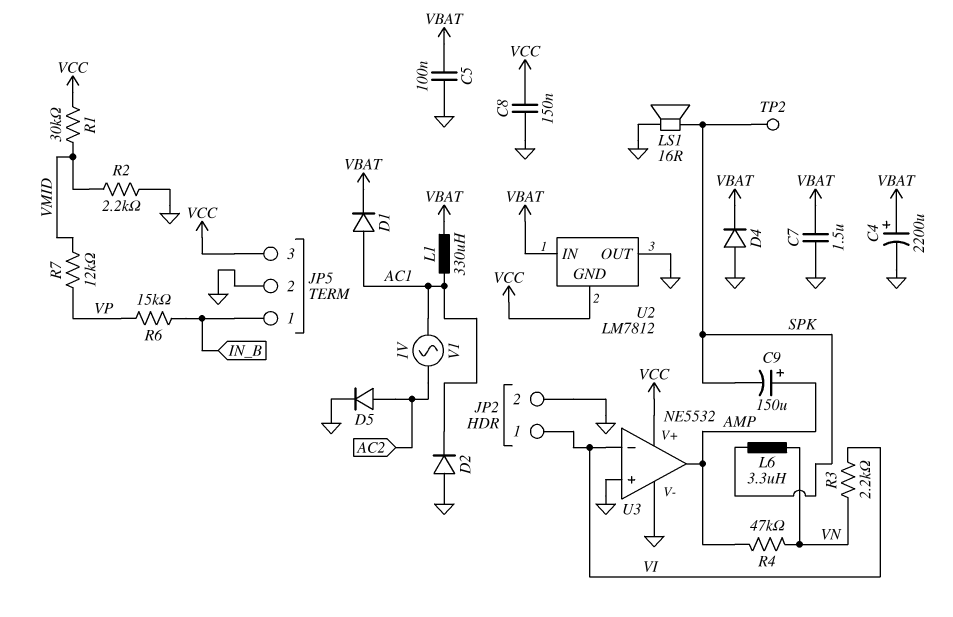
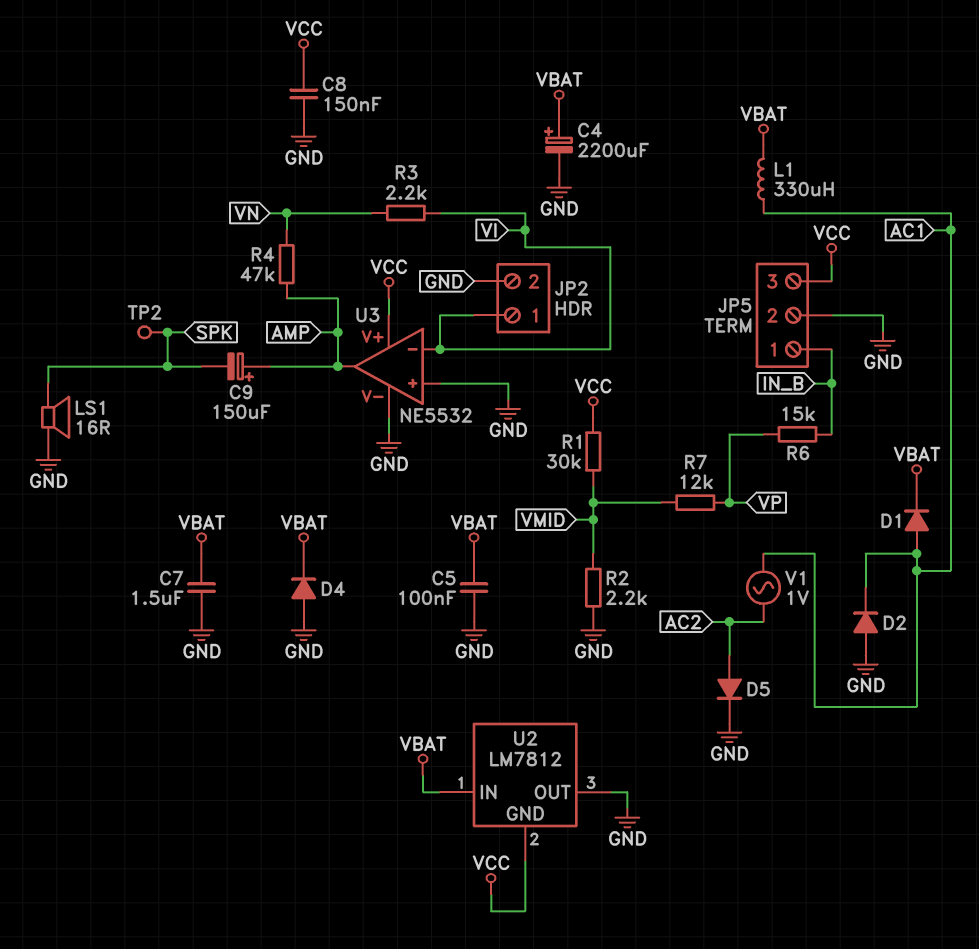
L6: 3.3uH (SPK, VN) -> none

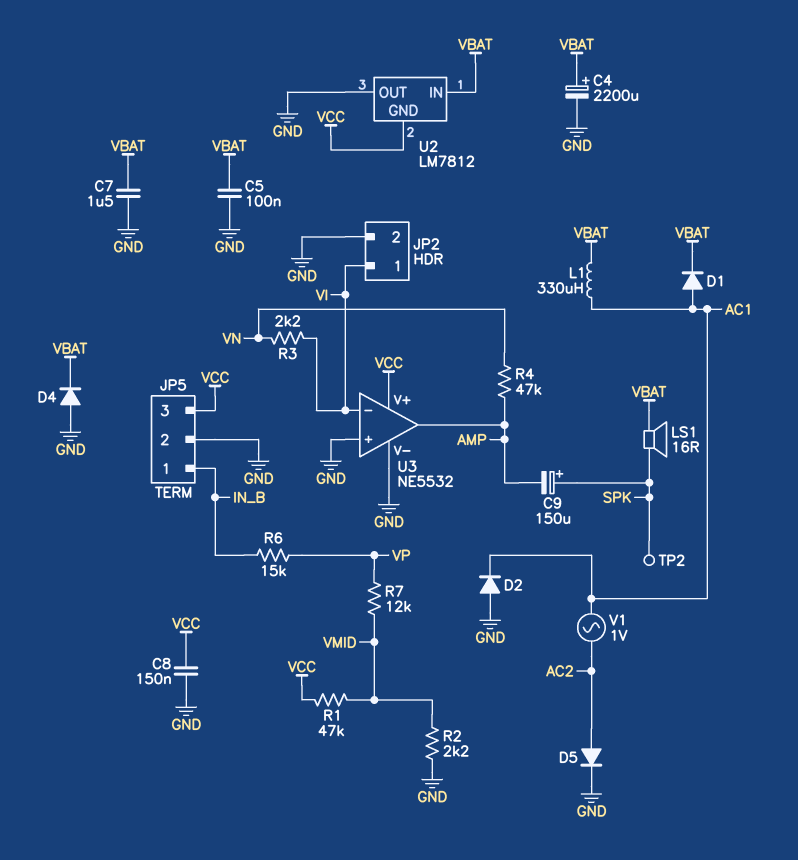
C9: 150uF (plus AMP, minus SPK) -> 150uF (plus SPK, minus AMP)
LS1: speaker 16R (GND, SPK) -> speaker 16R (SPK, VBAT)
R1: 30k (VCC, VMID) -> 47k (VCC, VMID)

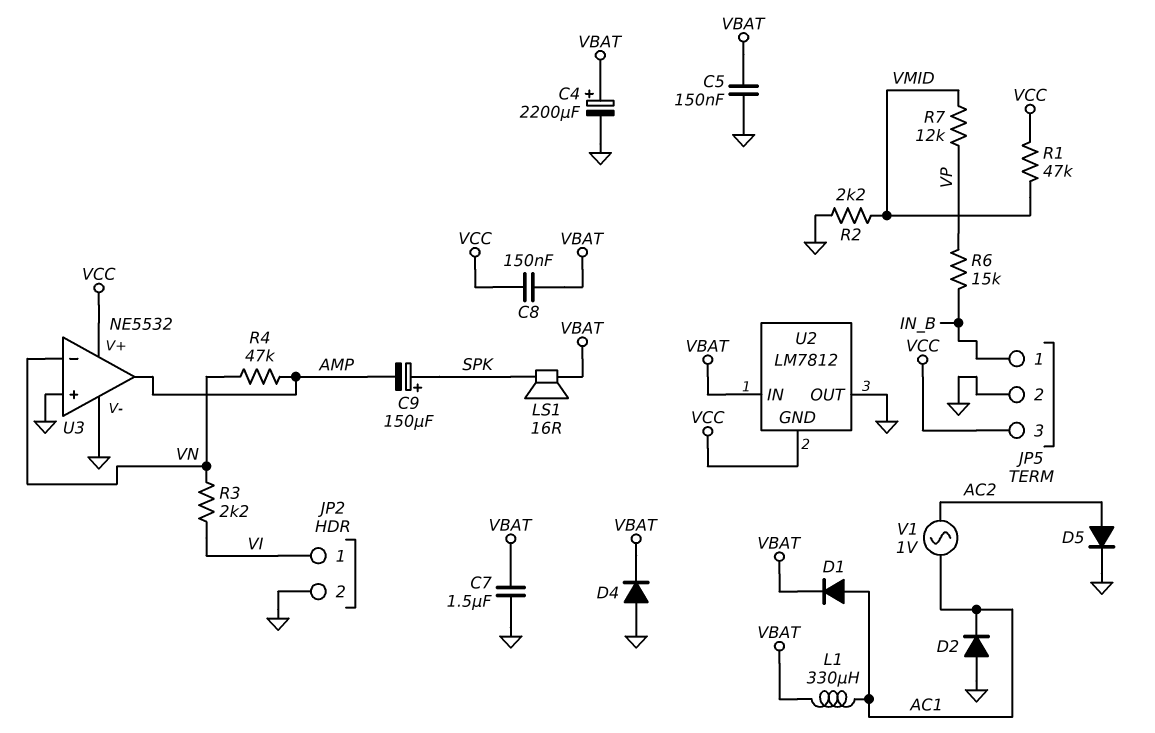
C5: 100nF (GND, VBAT) -> 150nF (GND, VBAT)
C8: 150nF (GND, VCC) -> 150nF (VBAT, VCC)
TP2: test point (SPK) -> none
U3 pin in-: VI -> VN

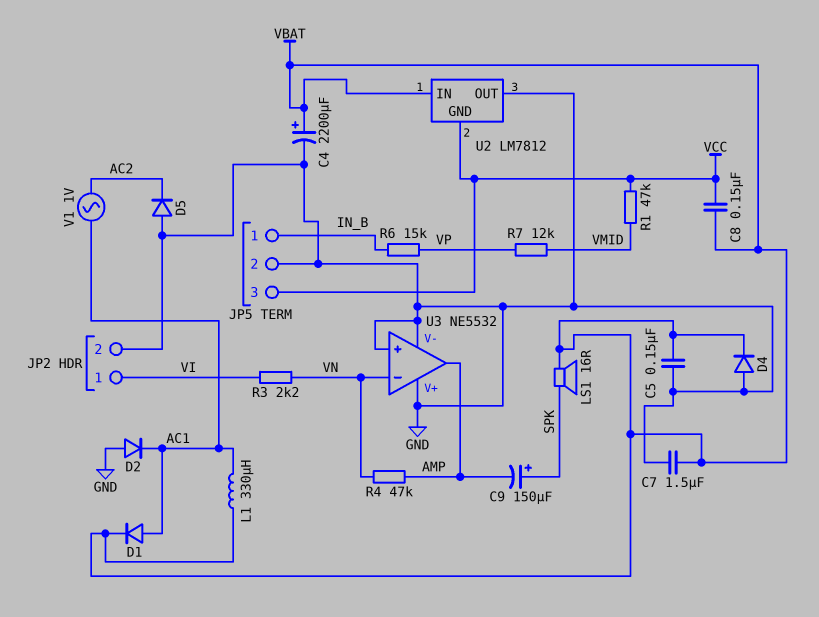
D5: diode (A AC2, K GND) -> diode (A GND, K AC2)
R2: 2.2k (GND, VMID) -> none
U3 pin V+: VCC -> GND

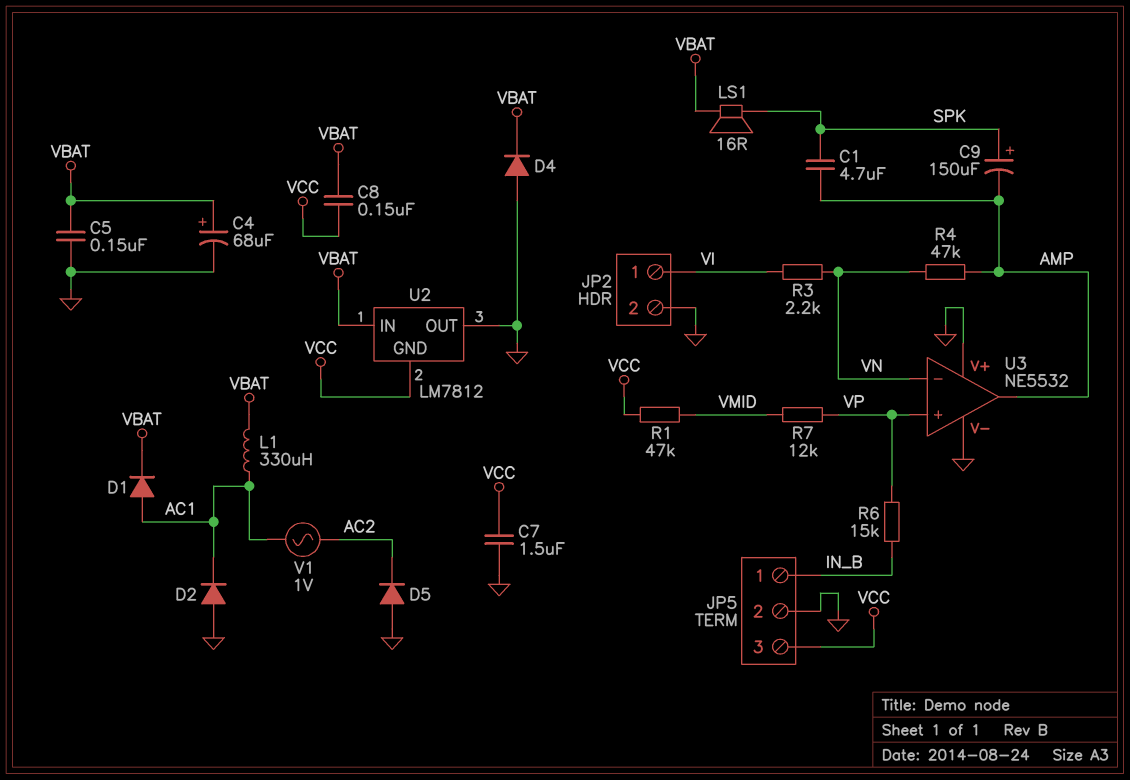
C1: none -> 4.7uF (AMP, SPK)
C4: 2200uF (plus VBAT, minus GND) -> 68uF (plus VBAT, minus GND)
C7: 1.5uF (GND, VBAT) -> 1.5uF (GND, VCC)
U3 pin in+: GND -> VP

